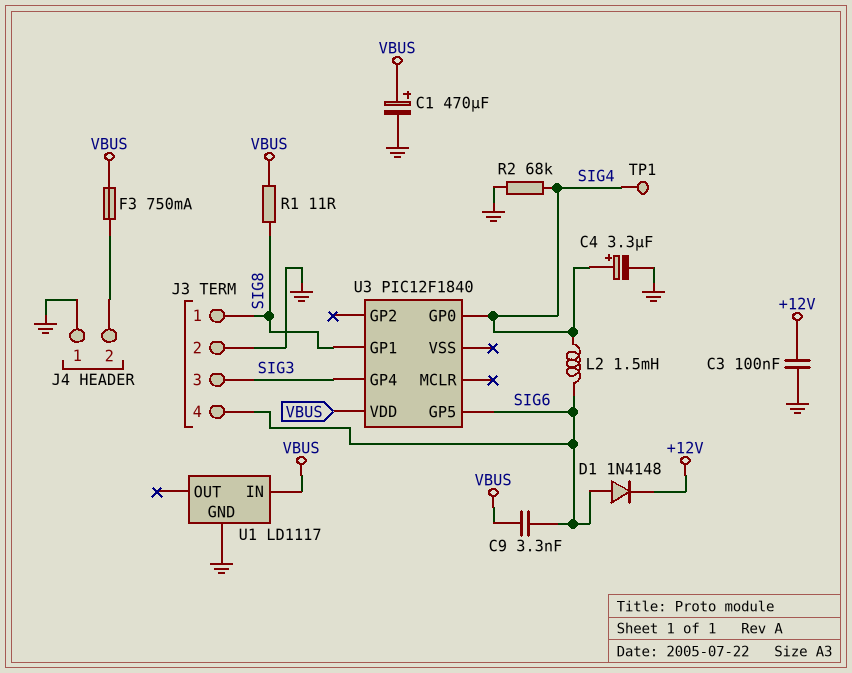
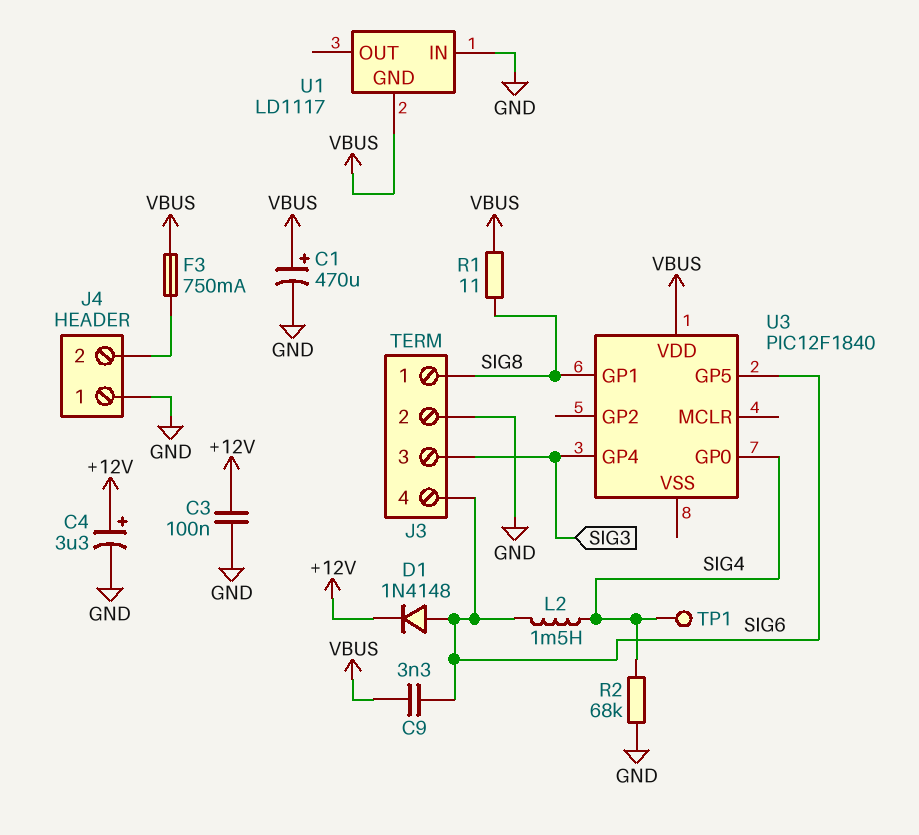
C4: 3.3uF (plus SIG4, minus GND) -> 3.3uF (plus +12V, minus GND)
U1 pin GND: GND -> VBUS
U1 pin IN: VBUS -> GND

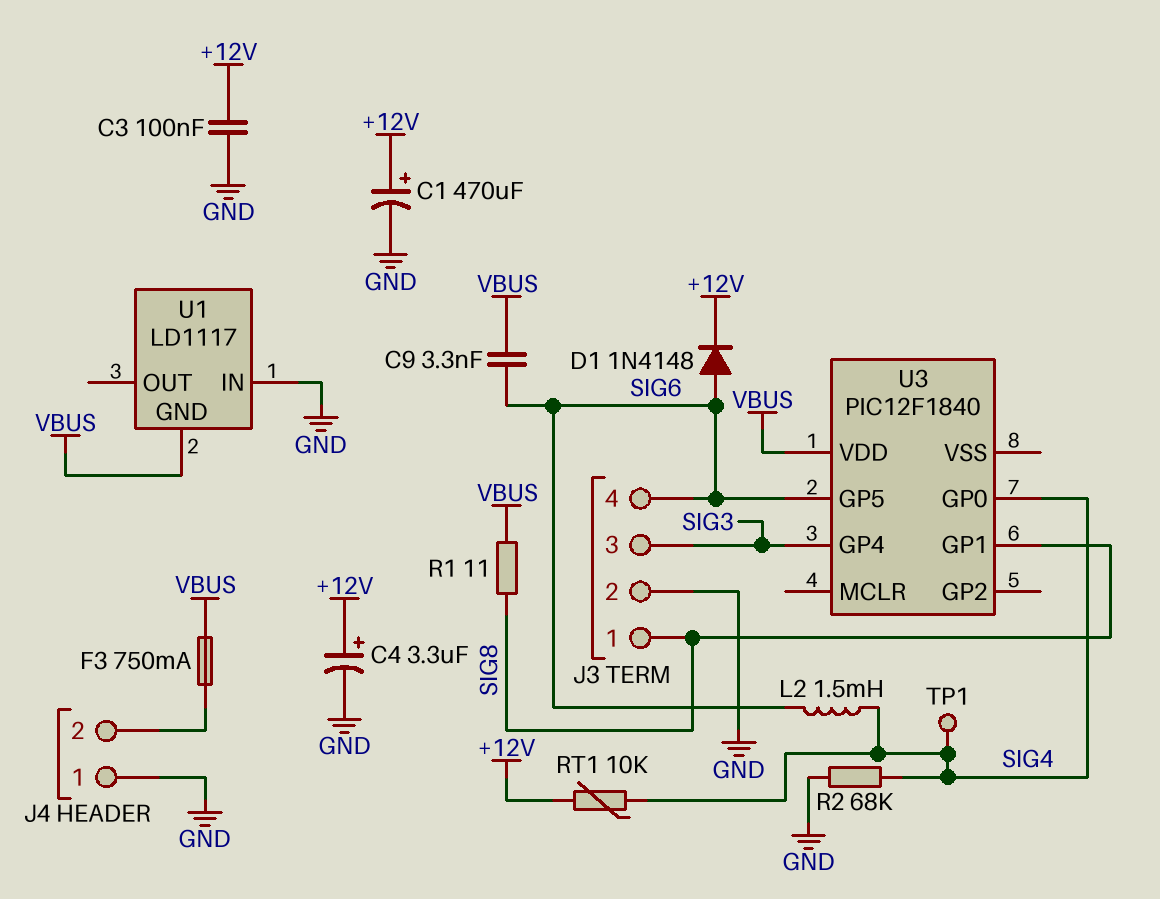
C1: 470uF (plus VBUS, minus GND) -> 470uF (plus +12V, minus GND)
RT1: none -> 10k (+12V, SIG4)

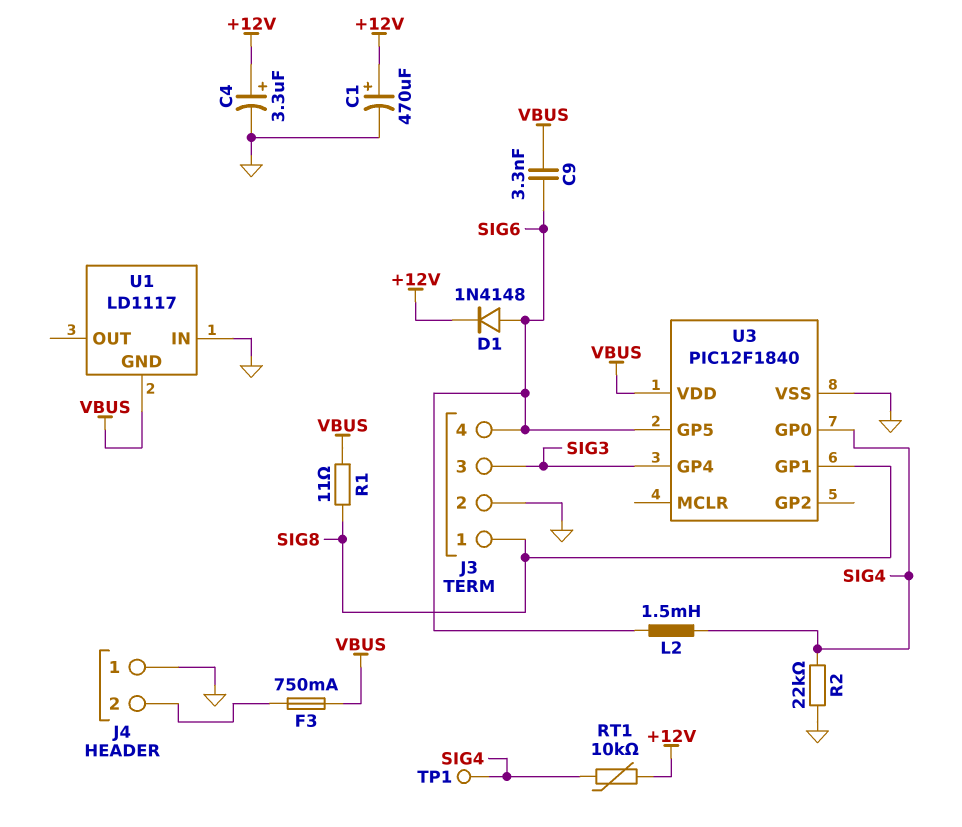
C3: 100nF (+12V, GND) -> none
R2: 68k (GND, SIG4) -> 22k (GND, SIG4)
U3 pin VSS: none -> GND

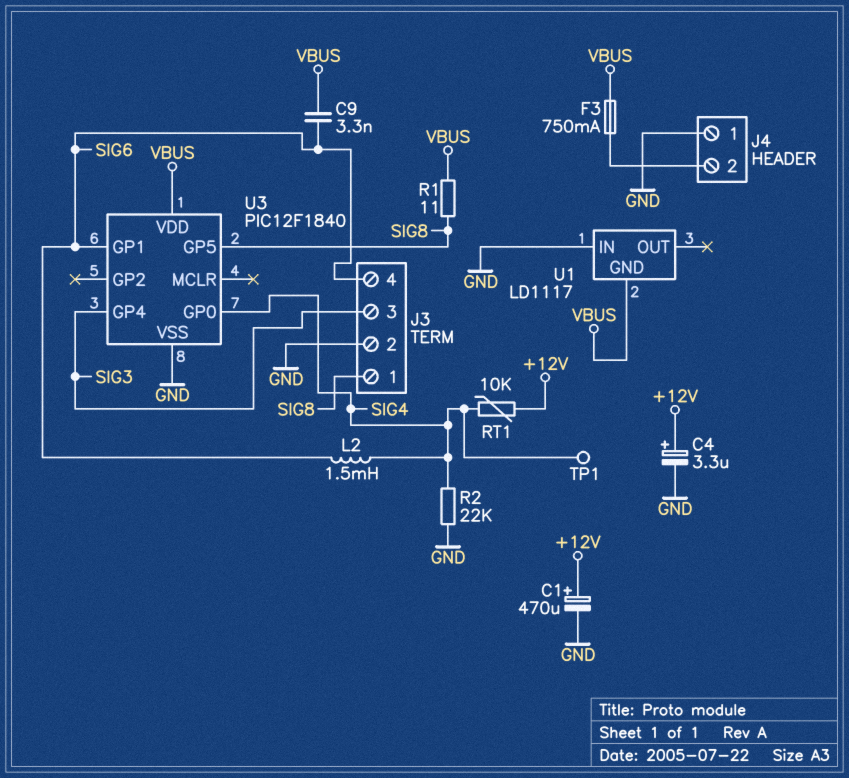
D1: diode 1N4148 (A SIG6, K +12V) -> none
U3 pin GP1: SIG8 -> SIG6
U3 pin GP5: SIG6 -> SIG8

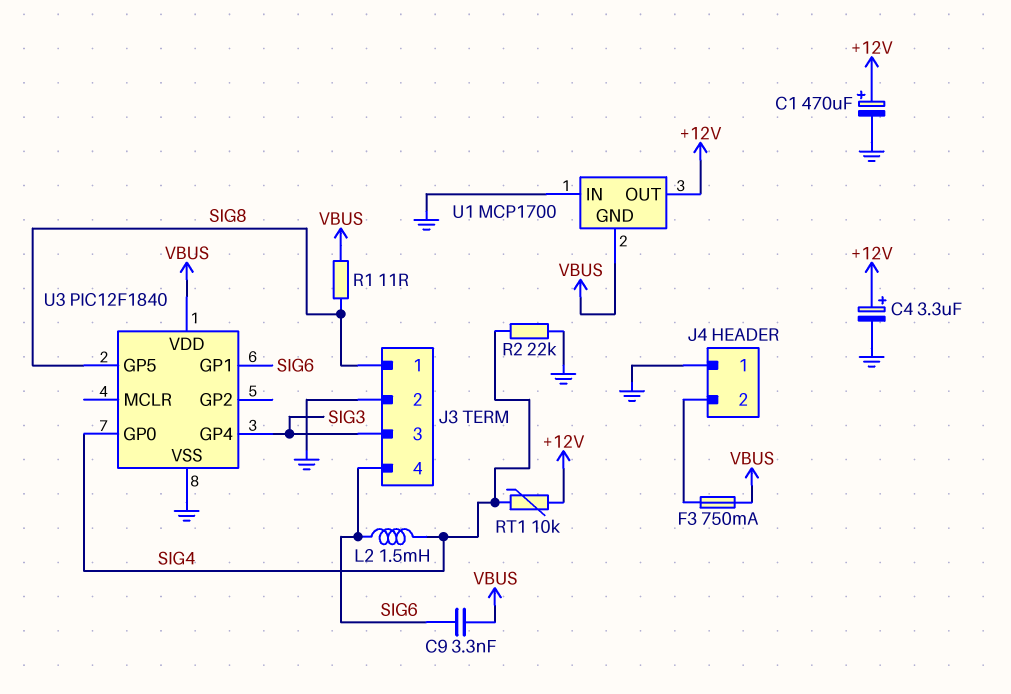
TP1: test point (SIG4) -> none
U1: LD1117 -> MCP1700
U1 pin OUT: none -> +12V

